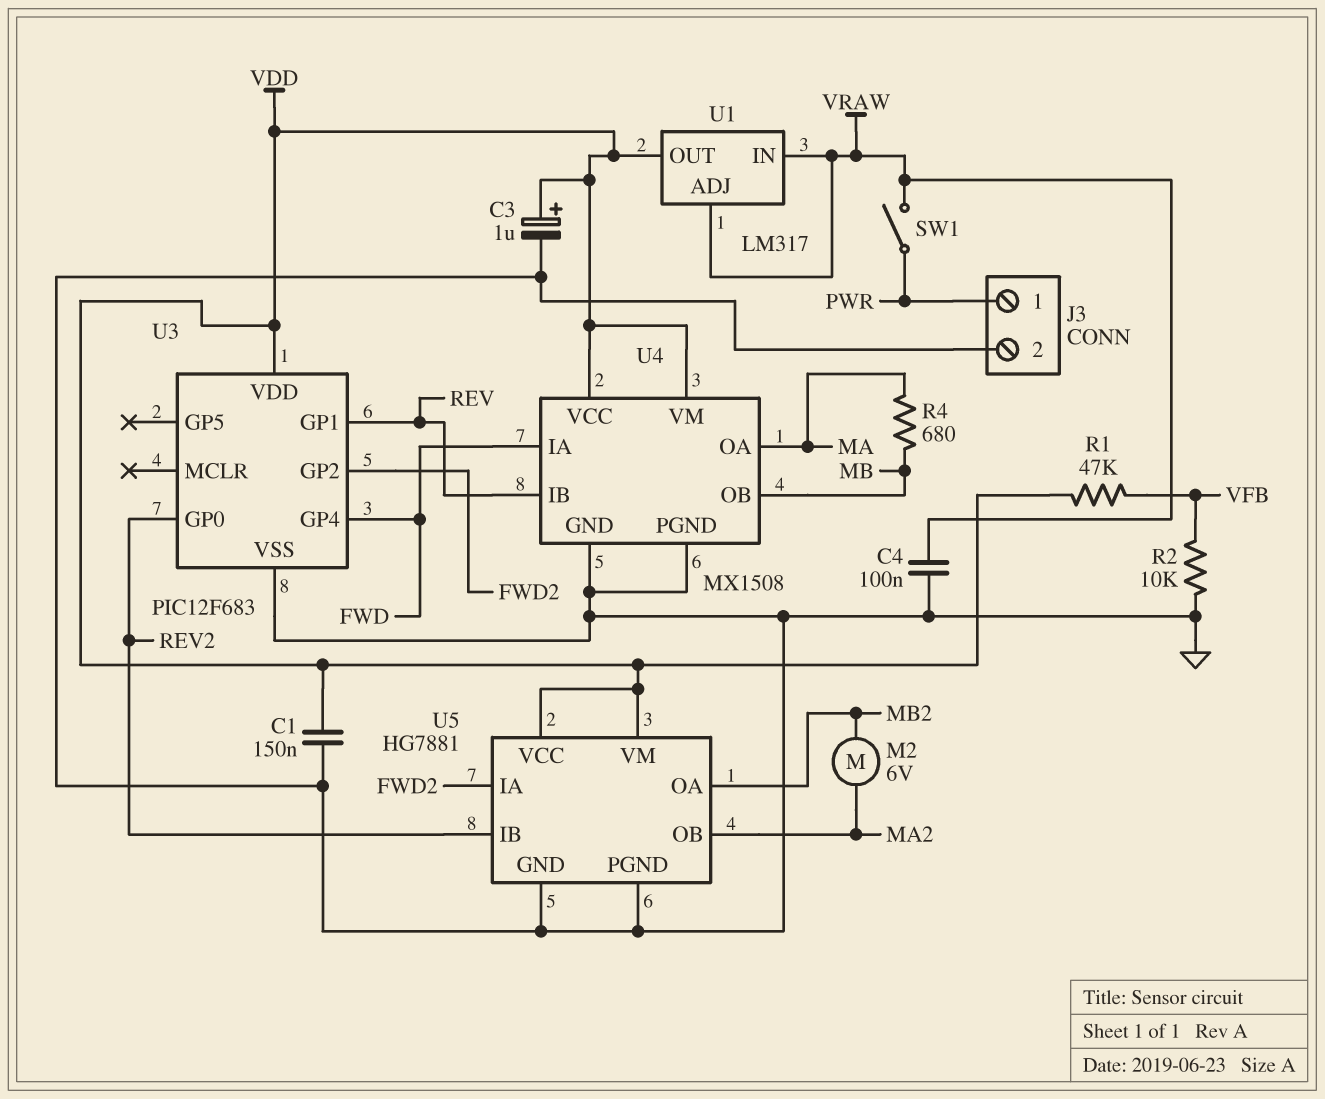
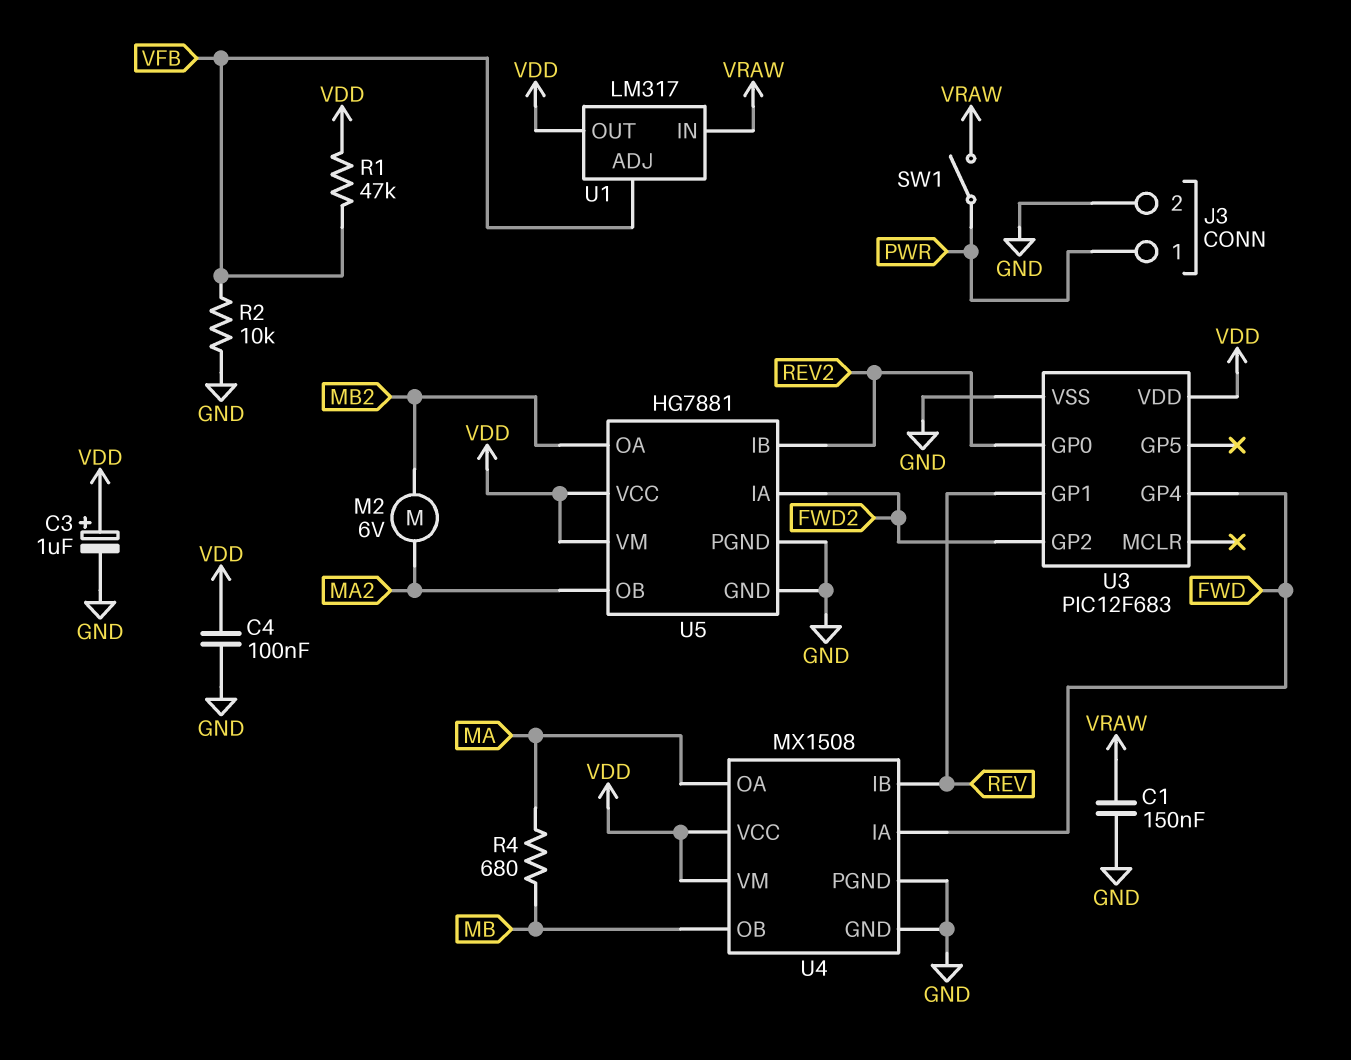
C1: 150nF (GND, VDD) -> 150nF (GND, VRAW)
C4: 100nF (GND, VRAW) -> 100nF (GND, VDD)
U1 pin ADJ: VRAW -> VFB

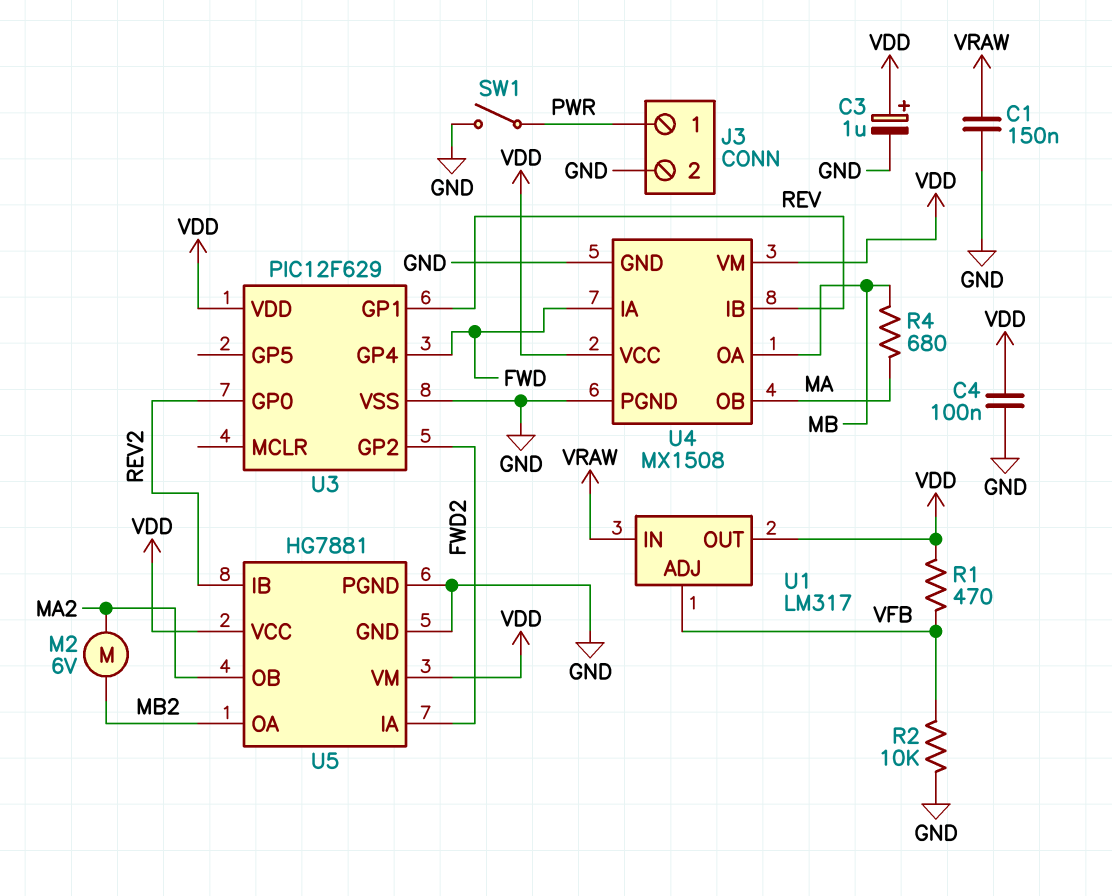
R1: 47k (VDD, VFB) -> 470 (VDD, VFB)
SW1: switch (PWR, VRAW) -> switch (GND, PWR)
U3: PIC12F683 -> PIC12F629
U4 pin OA: MA -> MB
U4 pin OB: MB -> MA

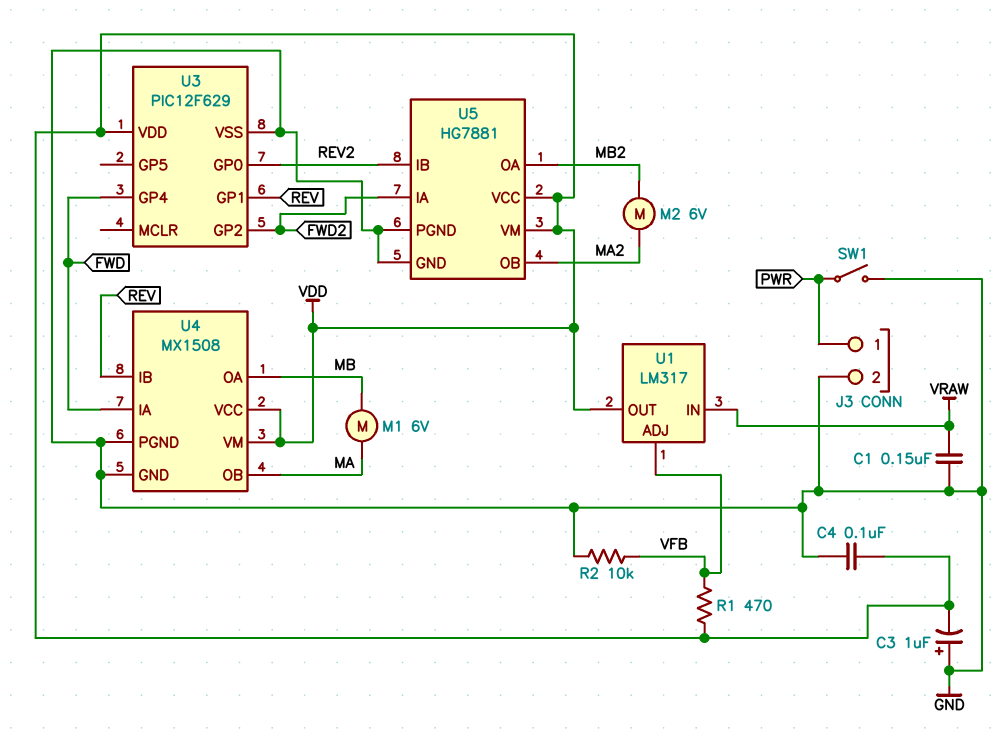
C3: 1uF (plus VDD, minus GND) -> 1uF (plus GND, minus VDD)
M1: none -> motor 6V (MA, MB)
R4: 680 (MA, MB) -> none

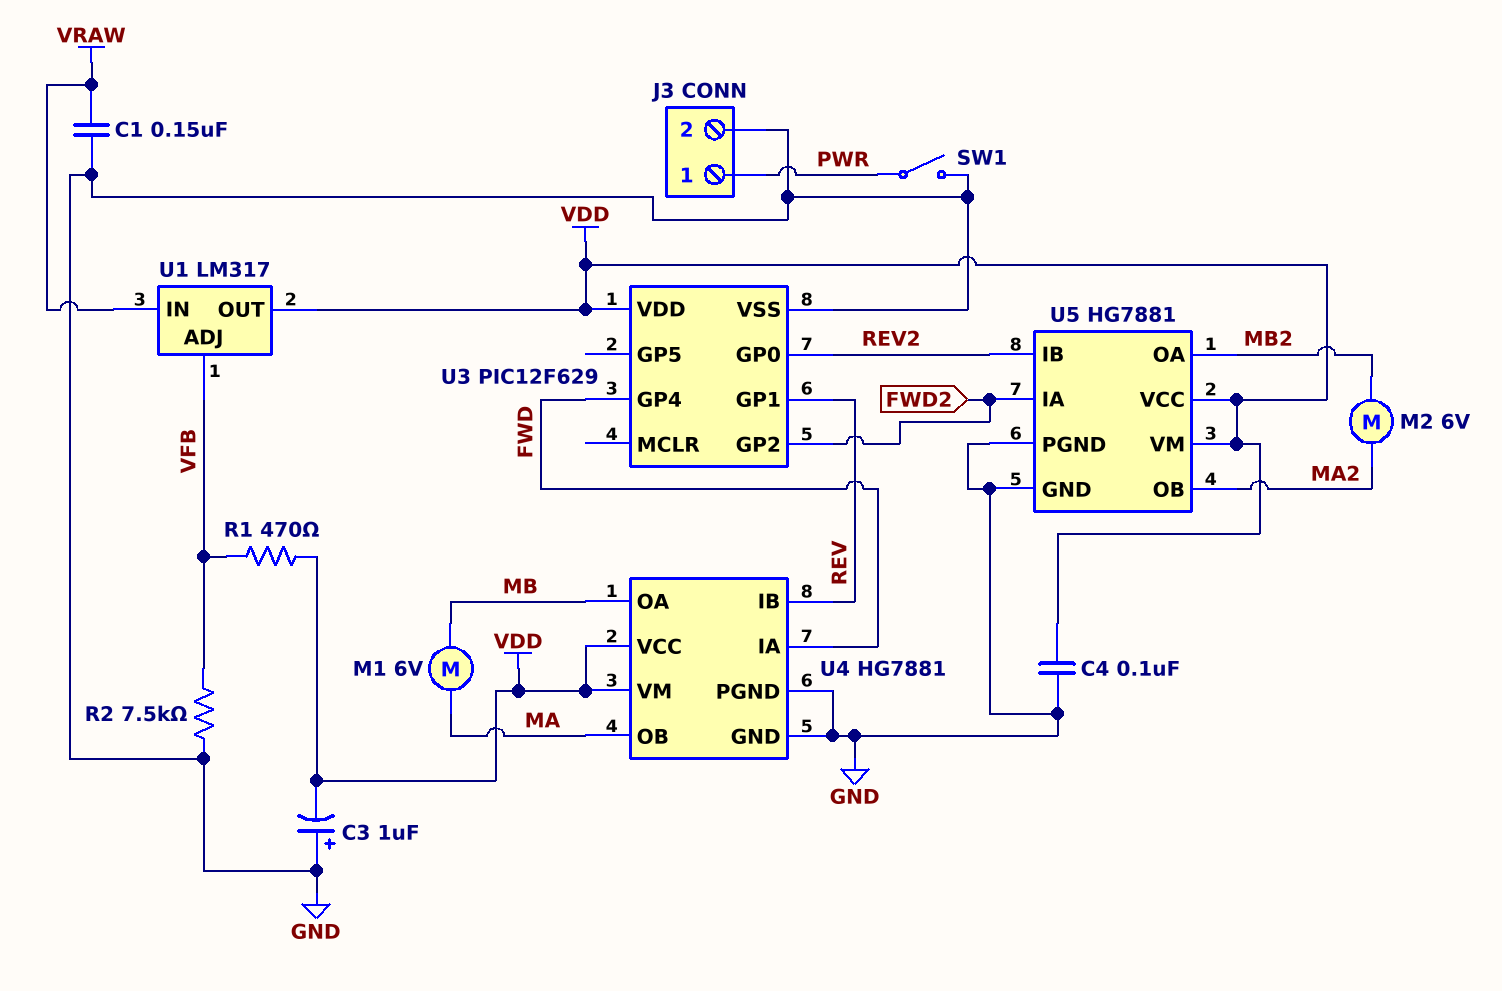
R2: 10k (GND, VFB) -> 7.5k (GND, VFB)
U4: MX1508 -> HG7881

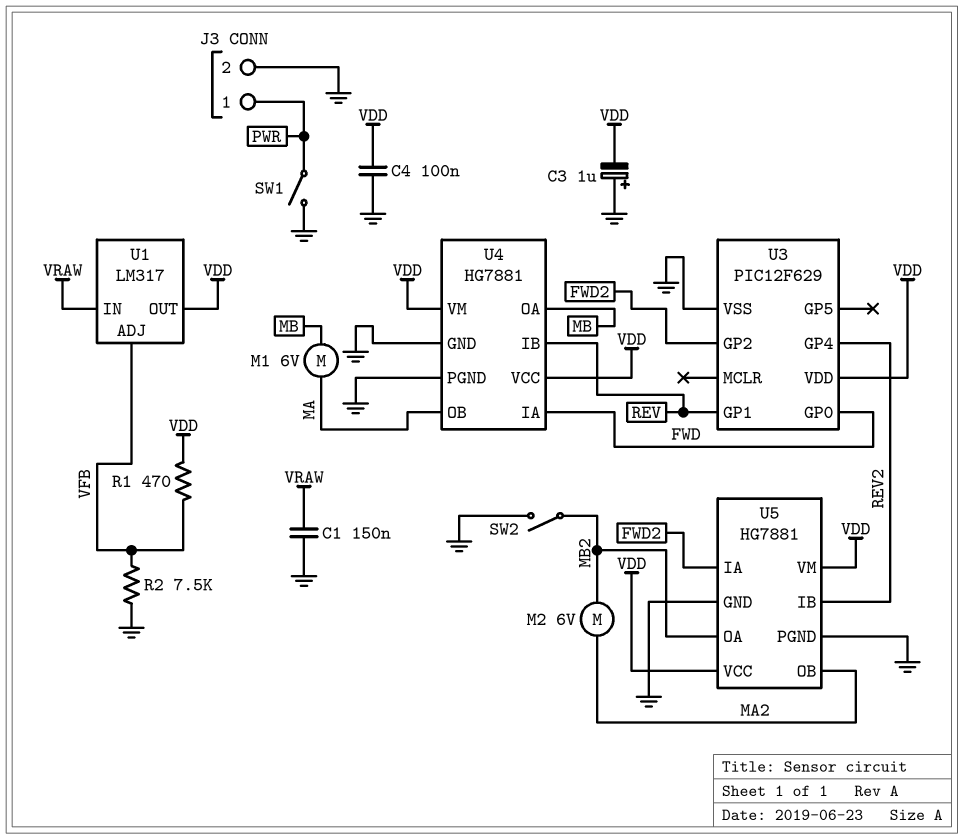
SW2: none -> switch (GND, MB2)
U3 pin GP0: REV2 -> FWD
U3 pin GP4: FWD -> REV2

